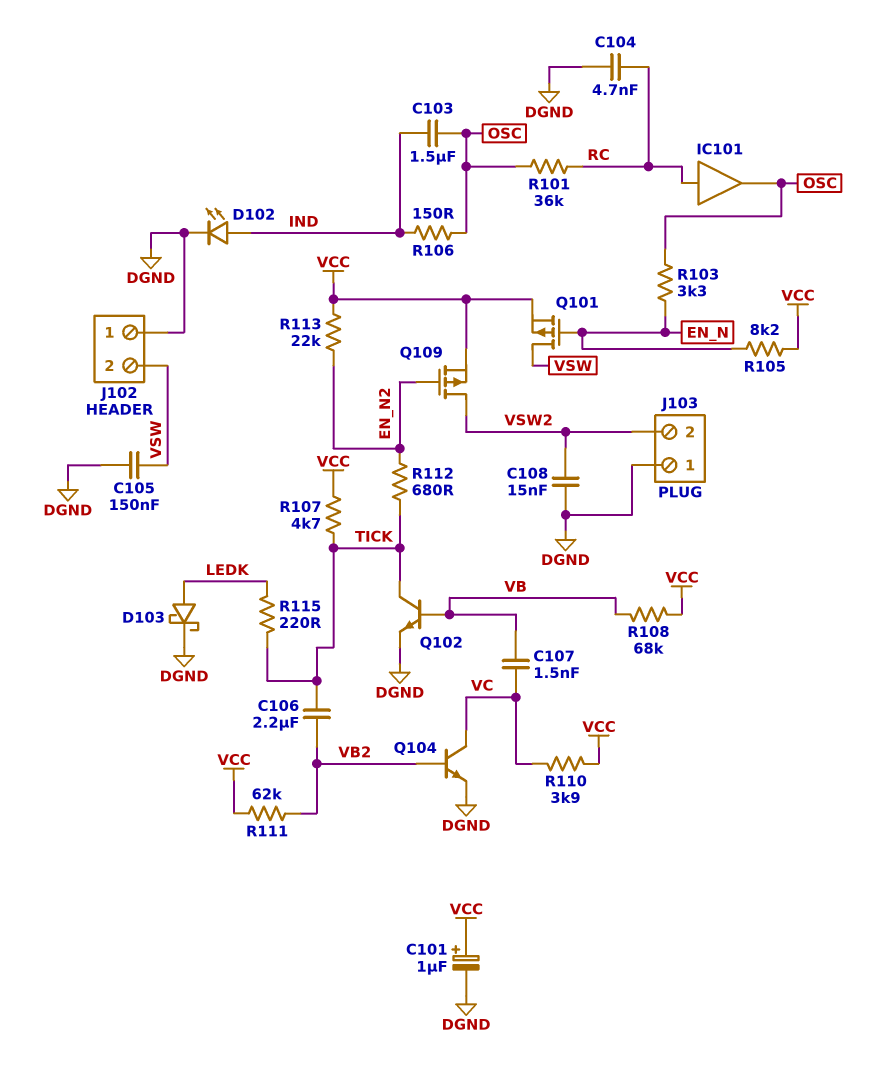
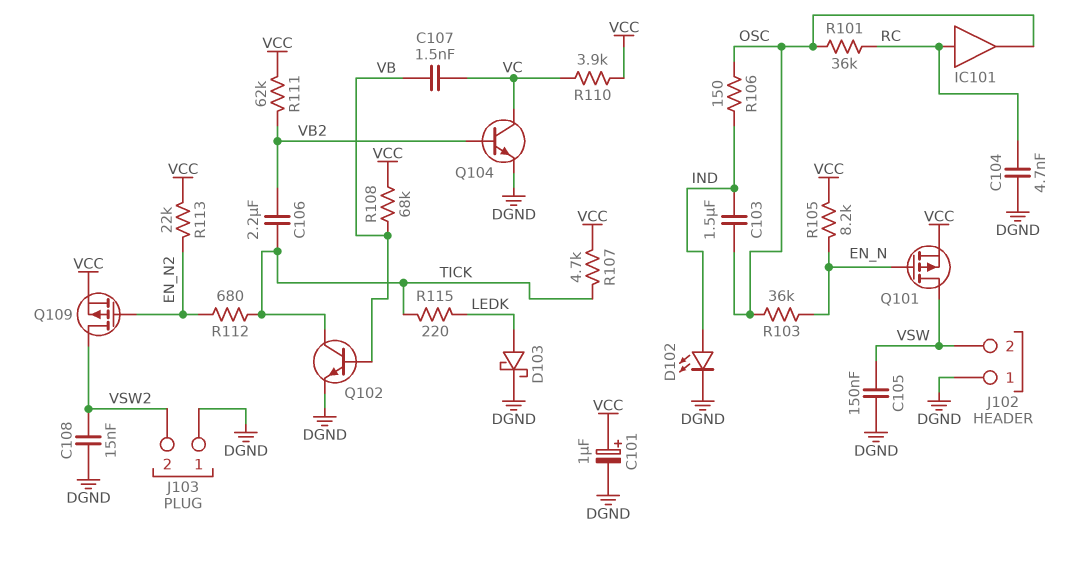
R103: 3.3k (EN_N, OSC) -> 36k (EN_N, OSC)

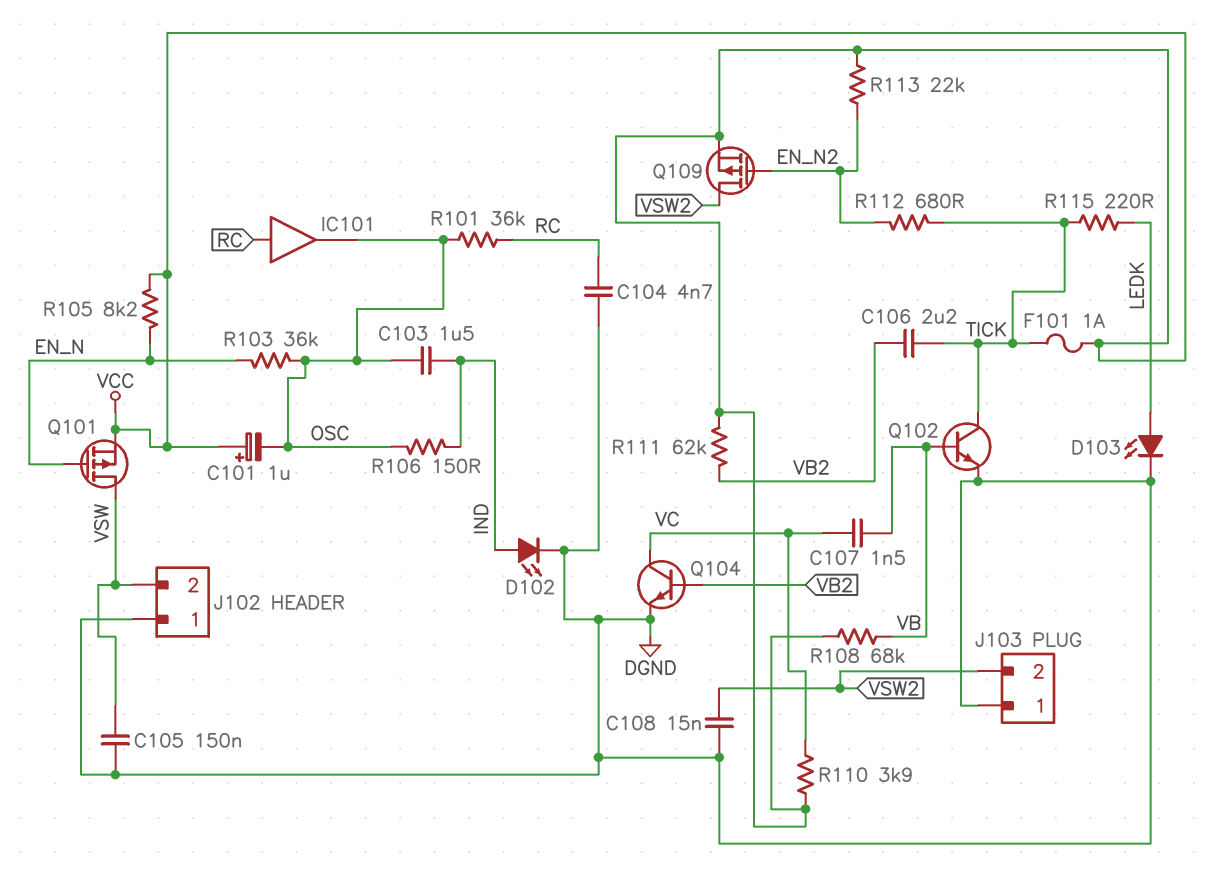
C101: 1uF (plus VCC, minus DGND) -> 1uF (plus VCC, minus OSC)
D103: schottky (A LEDK, K DGND) -> LED (A LEDK, K DGND)
F101: none -> 1A (TICK, VCC)
R107: 4.7k (TICK, VCC) -> none

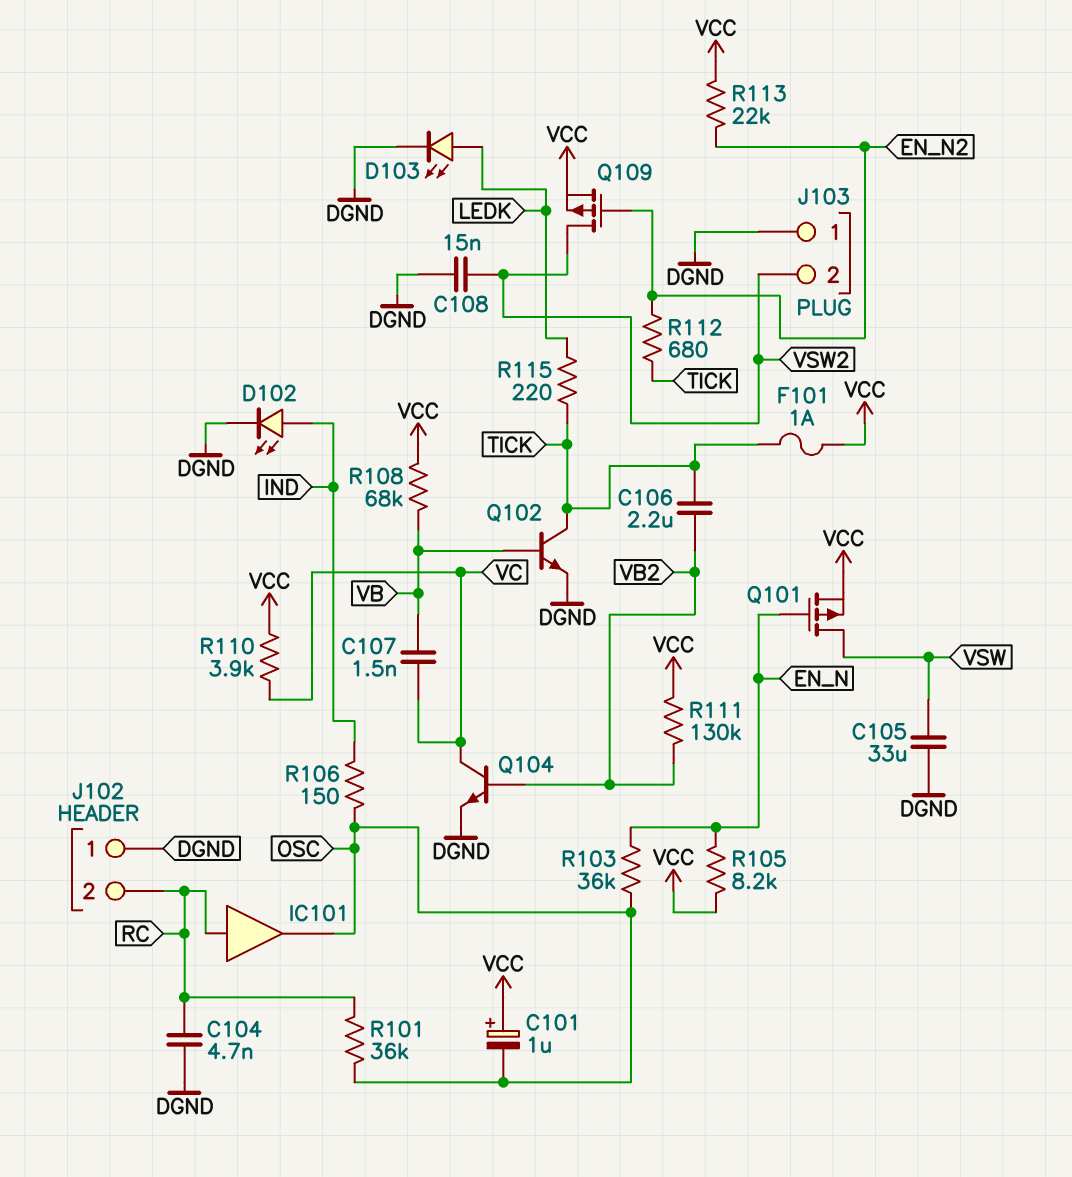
C103: 1.5uF (IND, OSC) -> none
C105: 150nF (DGND, VSW) -> 33uF (DGND, VSW)
J102 pin 2: VSW -> RC
R111: 62k (VB2, VCC) -> 130k (VB2, VCC)

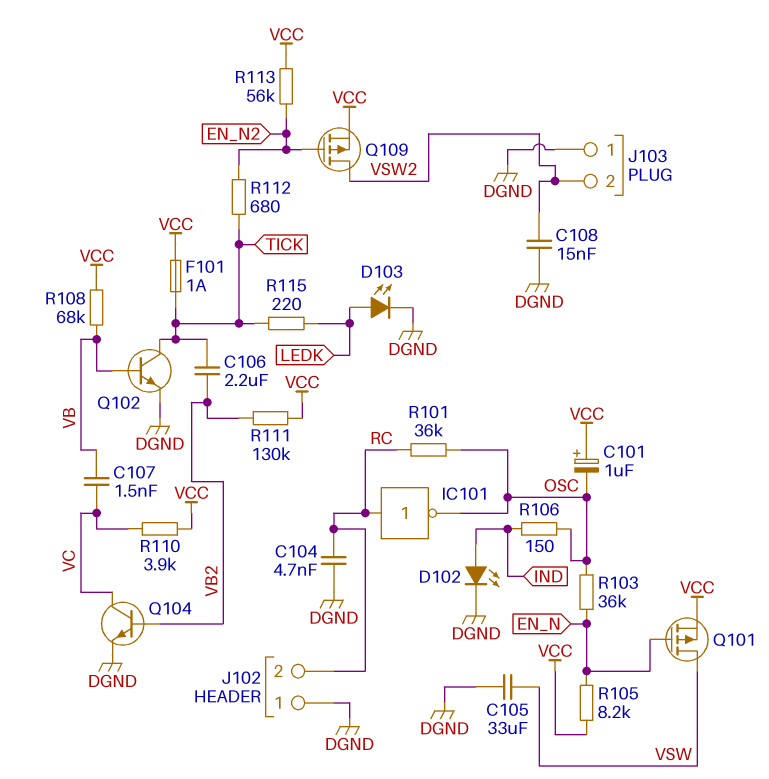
IC101: buffer (in RC, out OSC) -> NOT (in RC, out OSC)
R113: 22k (EN_N2, VCC) -> 56k (EN_N2, VCC)

